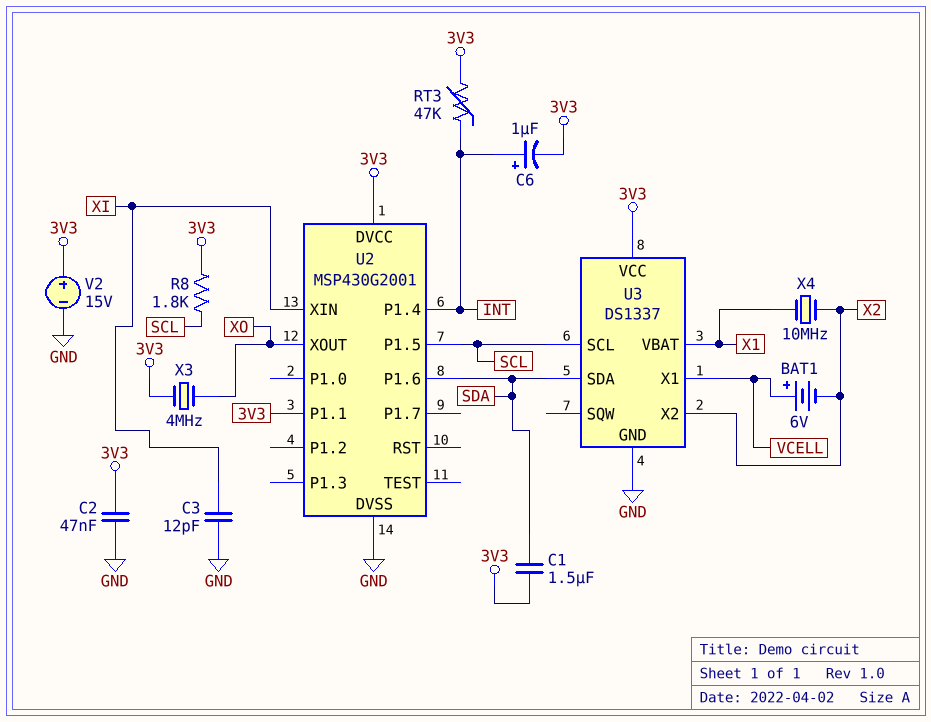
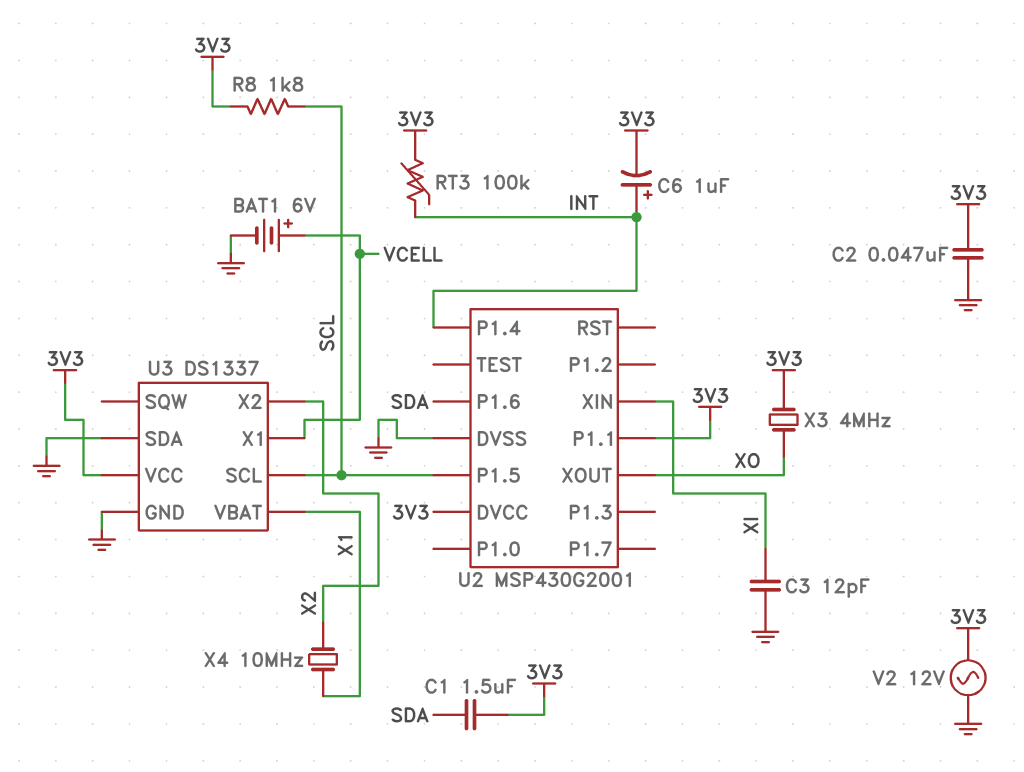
BAT1: 6V (plus VCELL, minus X2) -> 6V (plus VCELL, minus GND)
RT3: 47k (3V3, INT) -> 100k (3V3, INT)
U3 pin SDA: SDA -> GND
V2: 15V (plus 3V3, minus GND) -> AC 12V (3V3, GND)

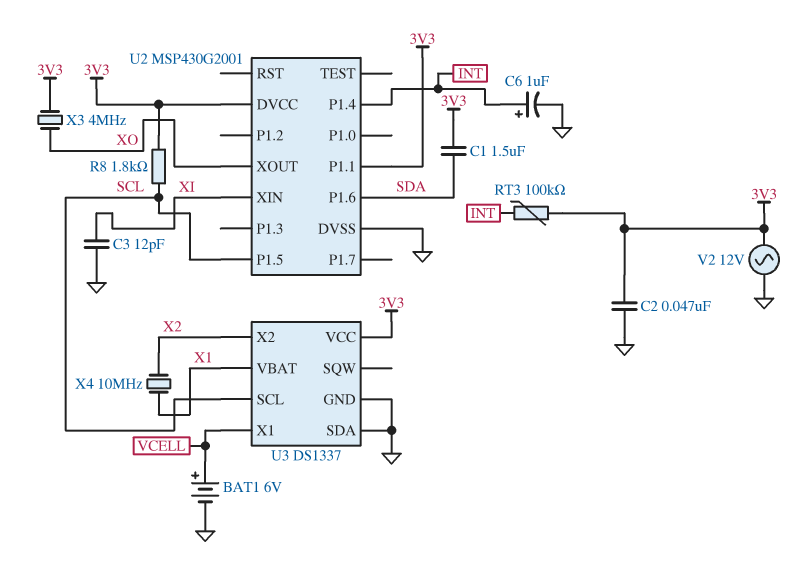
C6: 1uF (plus INT, minus 3V3) -> 1uF (plus INT, minus GND)

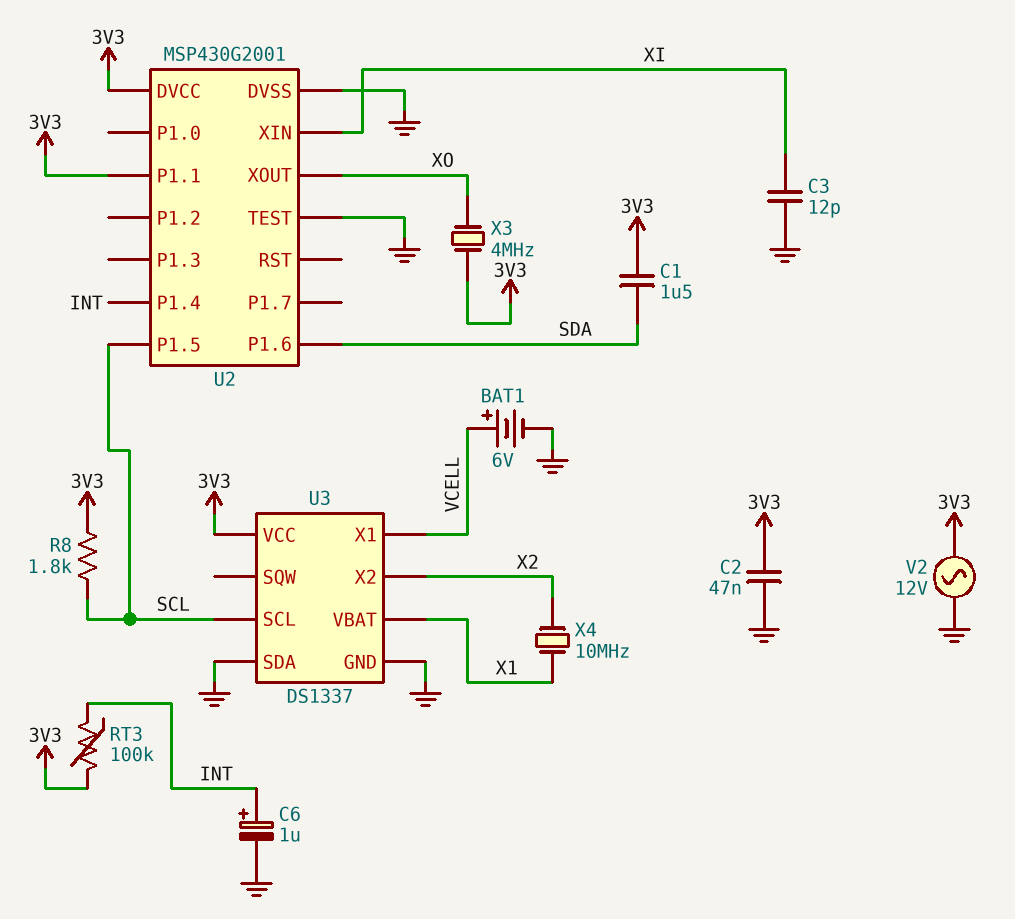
U2 pin TEST: none -> GND

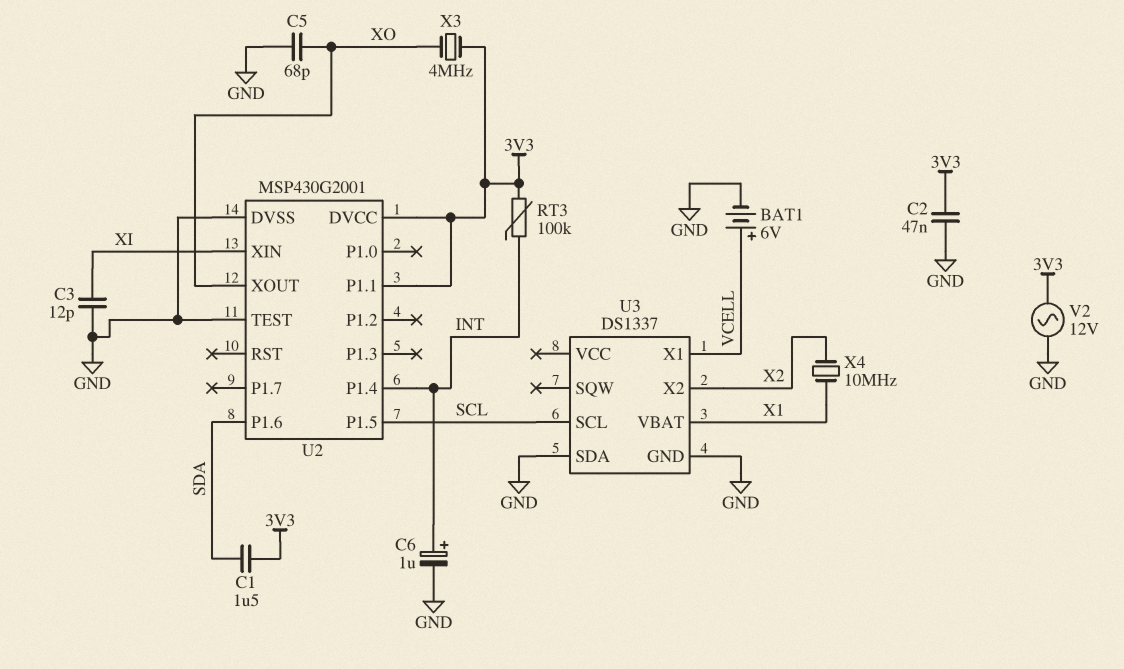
C5: none -> 68pF (GND, XO)
R8: 1.8k (3V3, SCL) -> none
U3 pin VCC: 3V3 -> none

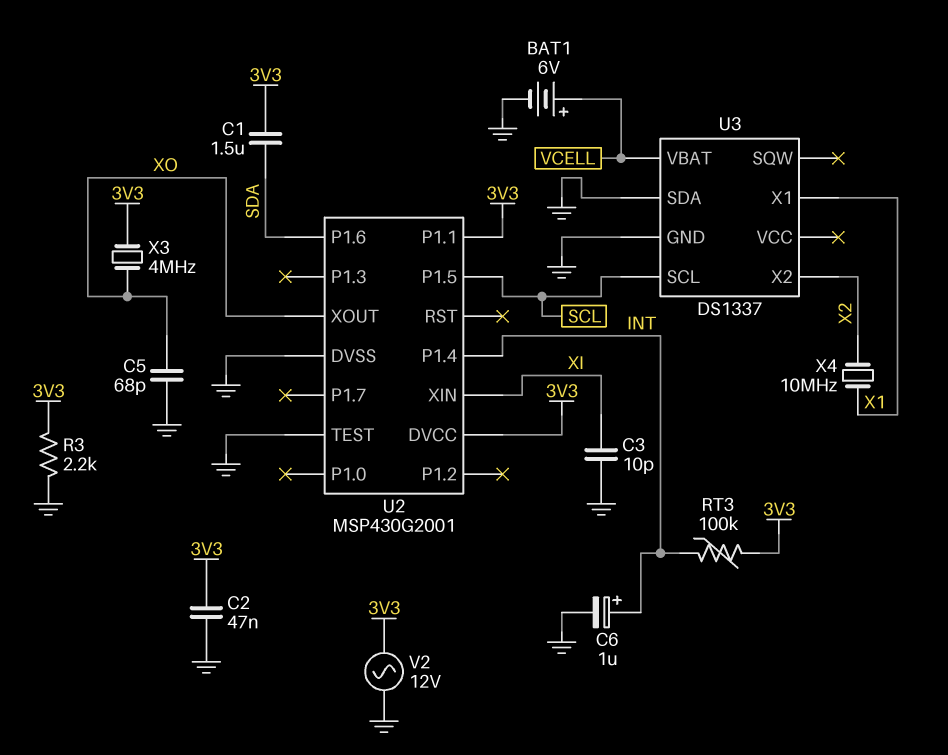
C3: 12pF (GND, XI) -> 10pF (GND, XI)
R3: none -> 2.2k (3V3, GND)
U3 pin VBAT: X1 -> VCELL
U3 pin X1: VCELL -> X1

